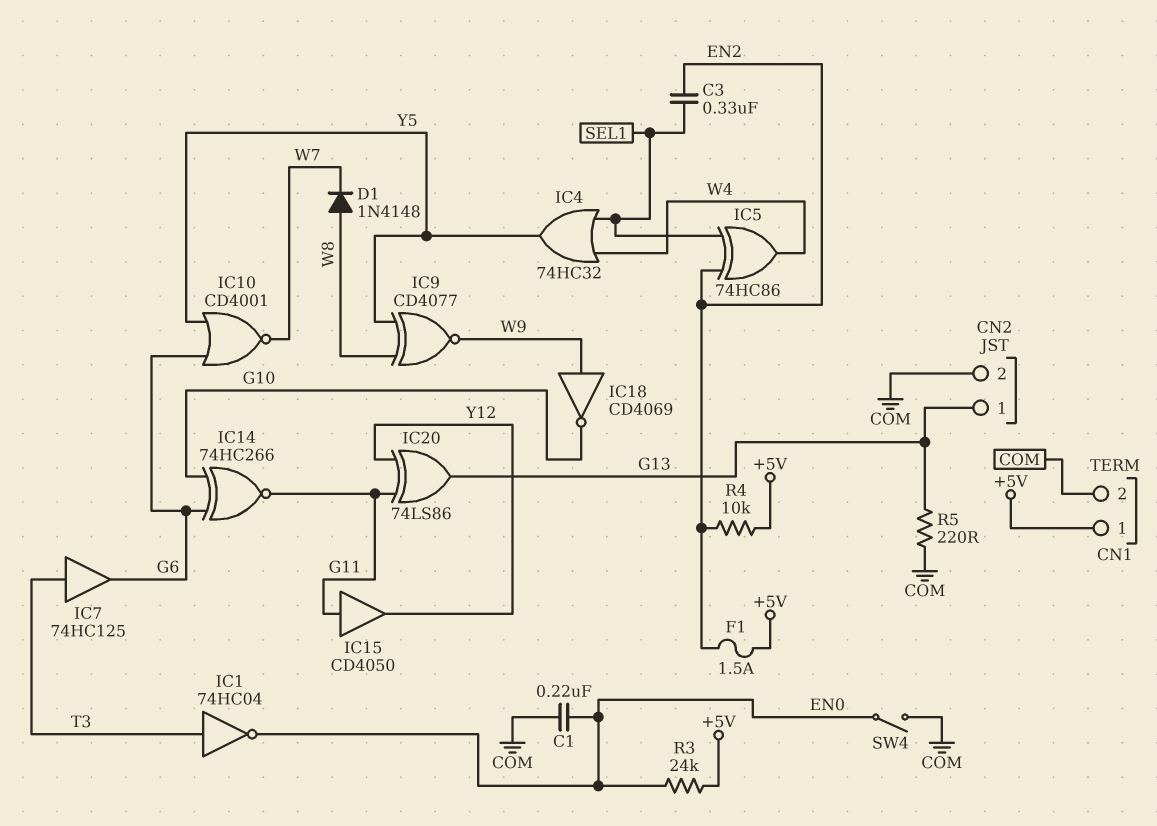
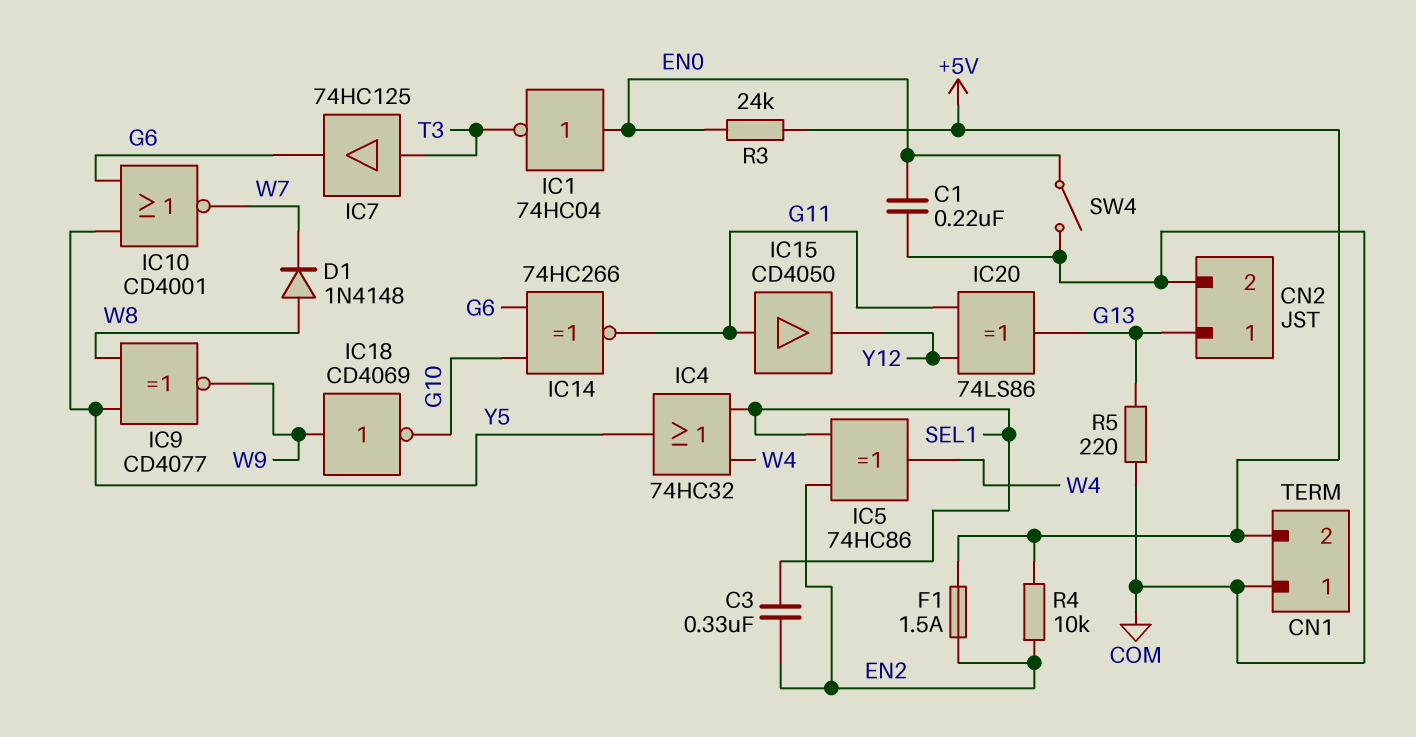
CN1 pin 1: +5V -> COM
CN1 pin 2: COM -> +5V
IC1: NOT 74HC04 (in T3, out EN0) -> NOT 74HC04 (in EN0, out T3)

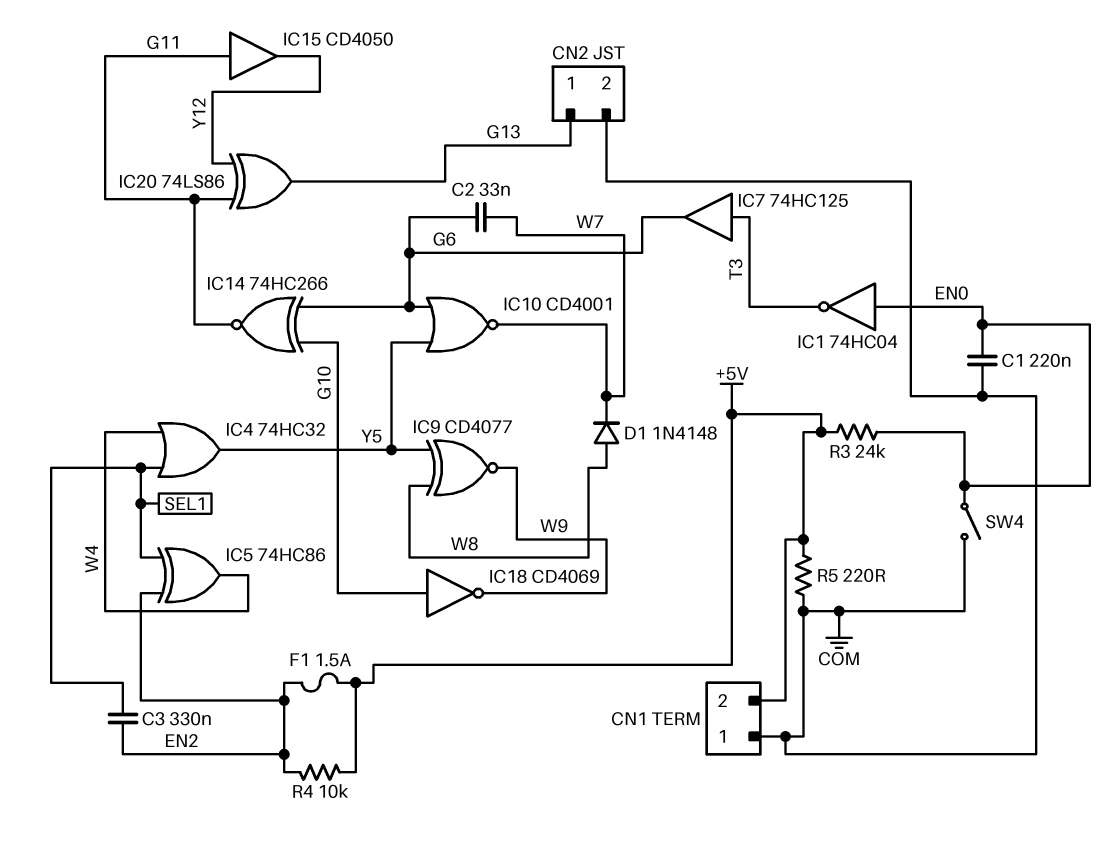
C2: none -> 33nF (G6, W7)
IC18: NOT CD4069 (in W9, out G10) -> NOT CD4069 (in G10, out W9)
R5: 220 (COM, G13) -> 220 (+5V, COM)

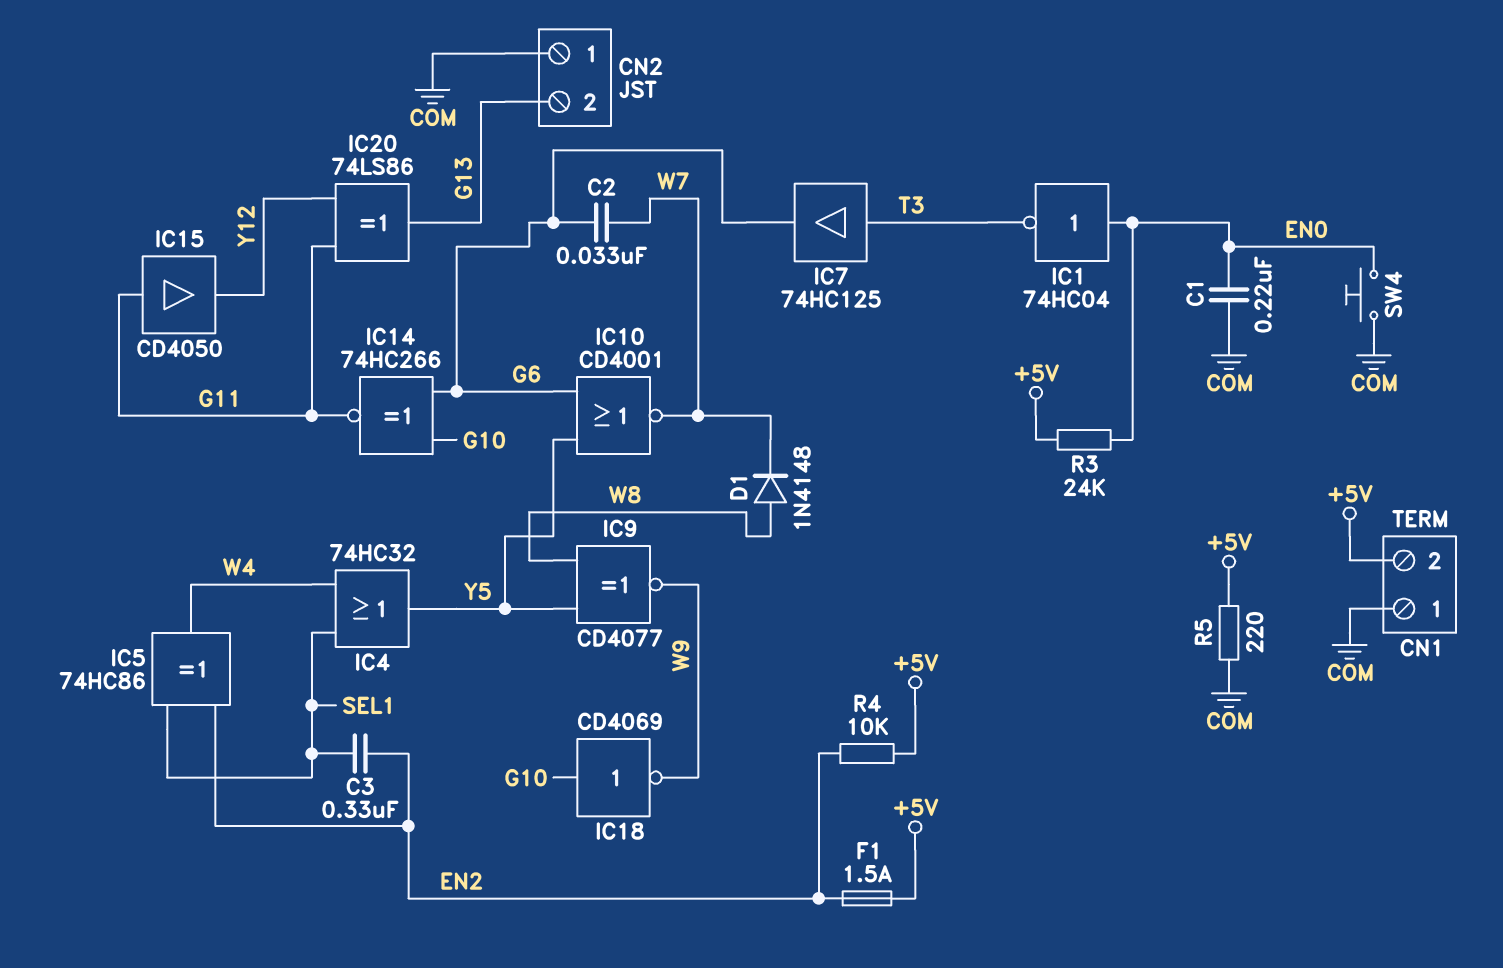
CN2 pin 1: G13 -> COM
CN2 pin 2: COM -> G13
SW4: switch (COM, EN0) -> button (COM, EN0)

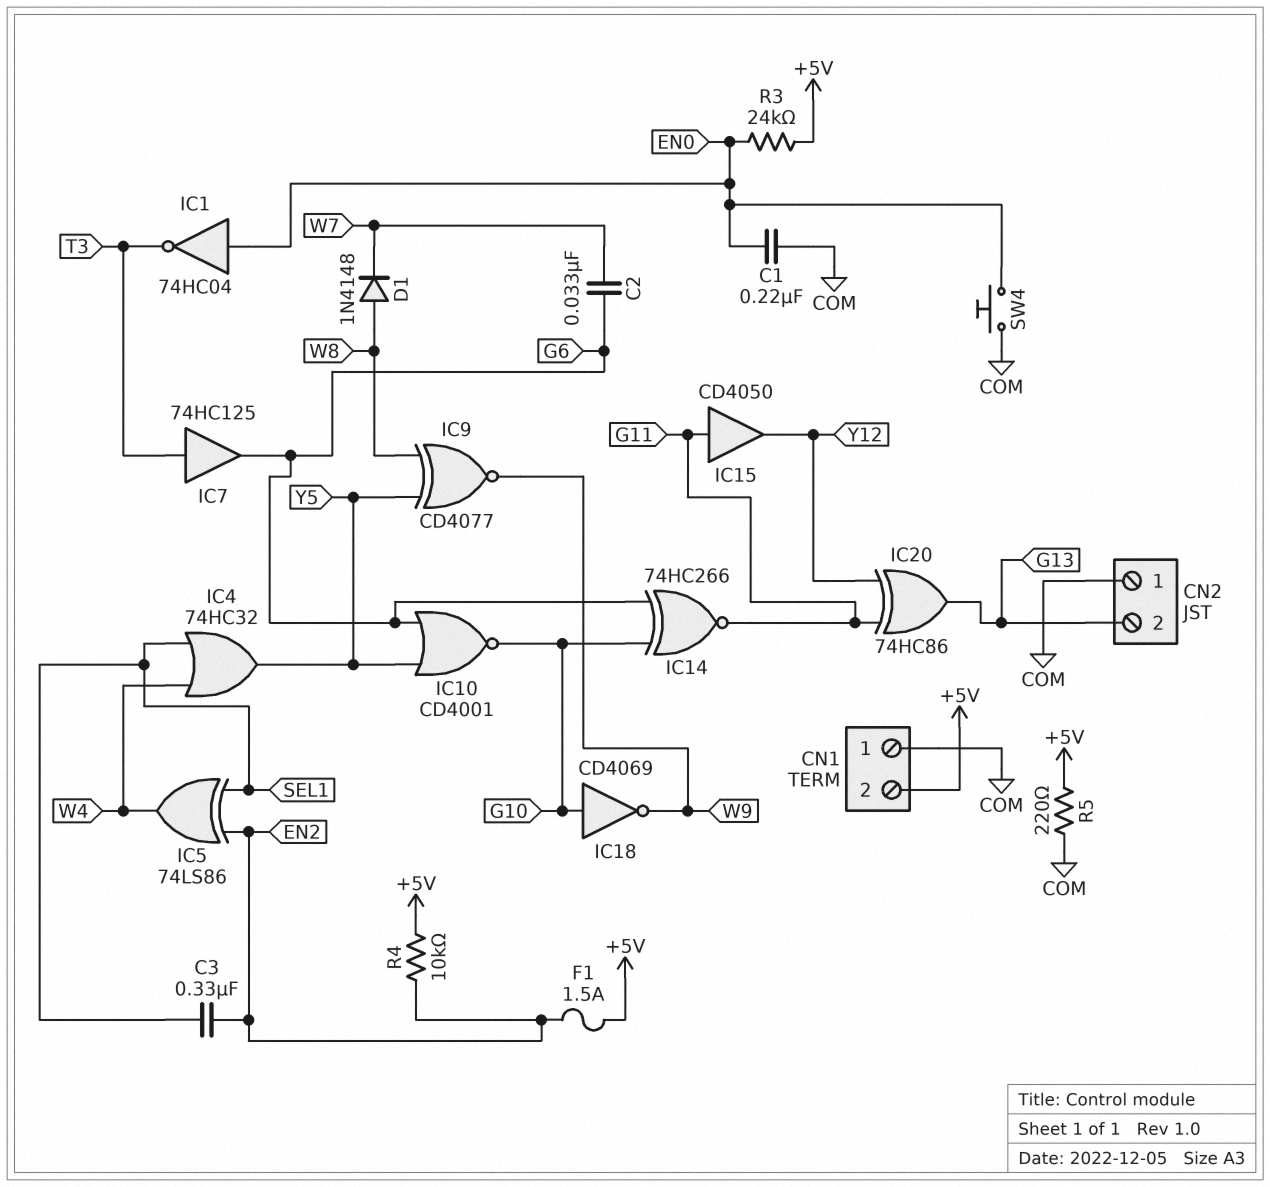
IC5: XOR 74HC86 (in EN2, in SEL1, out W4) -> XOR 74LS86 (in EN2, in SEL1, out W4)
IC10: NOR CD4001 (in G6, in Y5, out W7) -> NOR CD4001 (in G6, in Y5, out G10)
IC20: XOR 74LS86 (in G11, in Y12, out G13) -> XOR 74HC86 (in G11, in Y12, out G13)

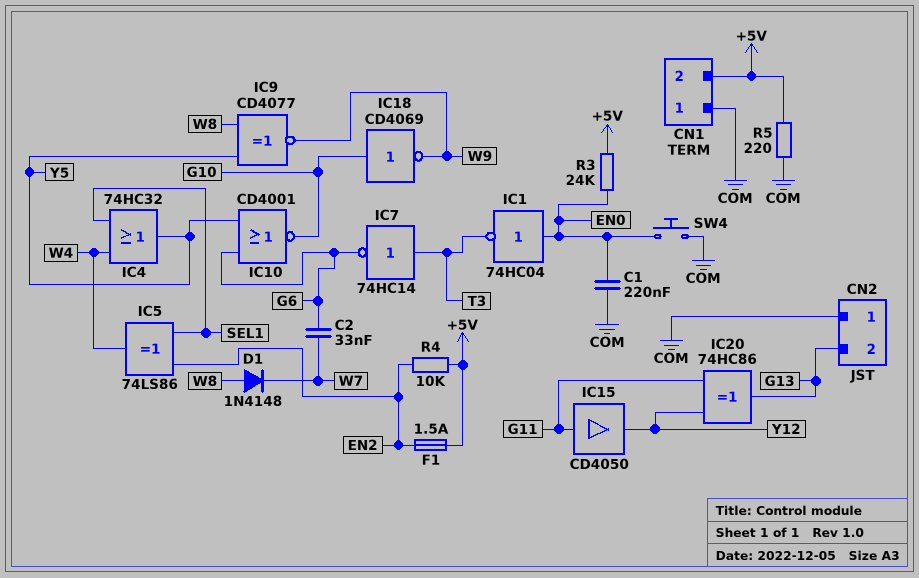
C3: 330nF (EN2, SEL1) -> none
IC7: buffer 74HC125 (in T3, out G6) -> NOT 74HC14 (in T3, out G6)
IC14: XNOR 74HC266 (in G6, in G10, out G11) -> none

